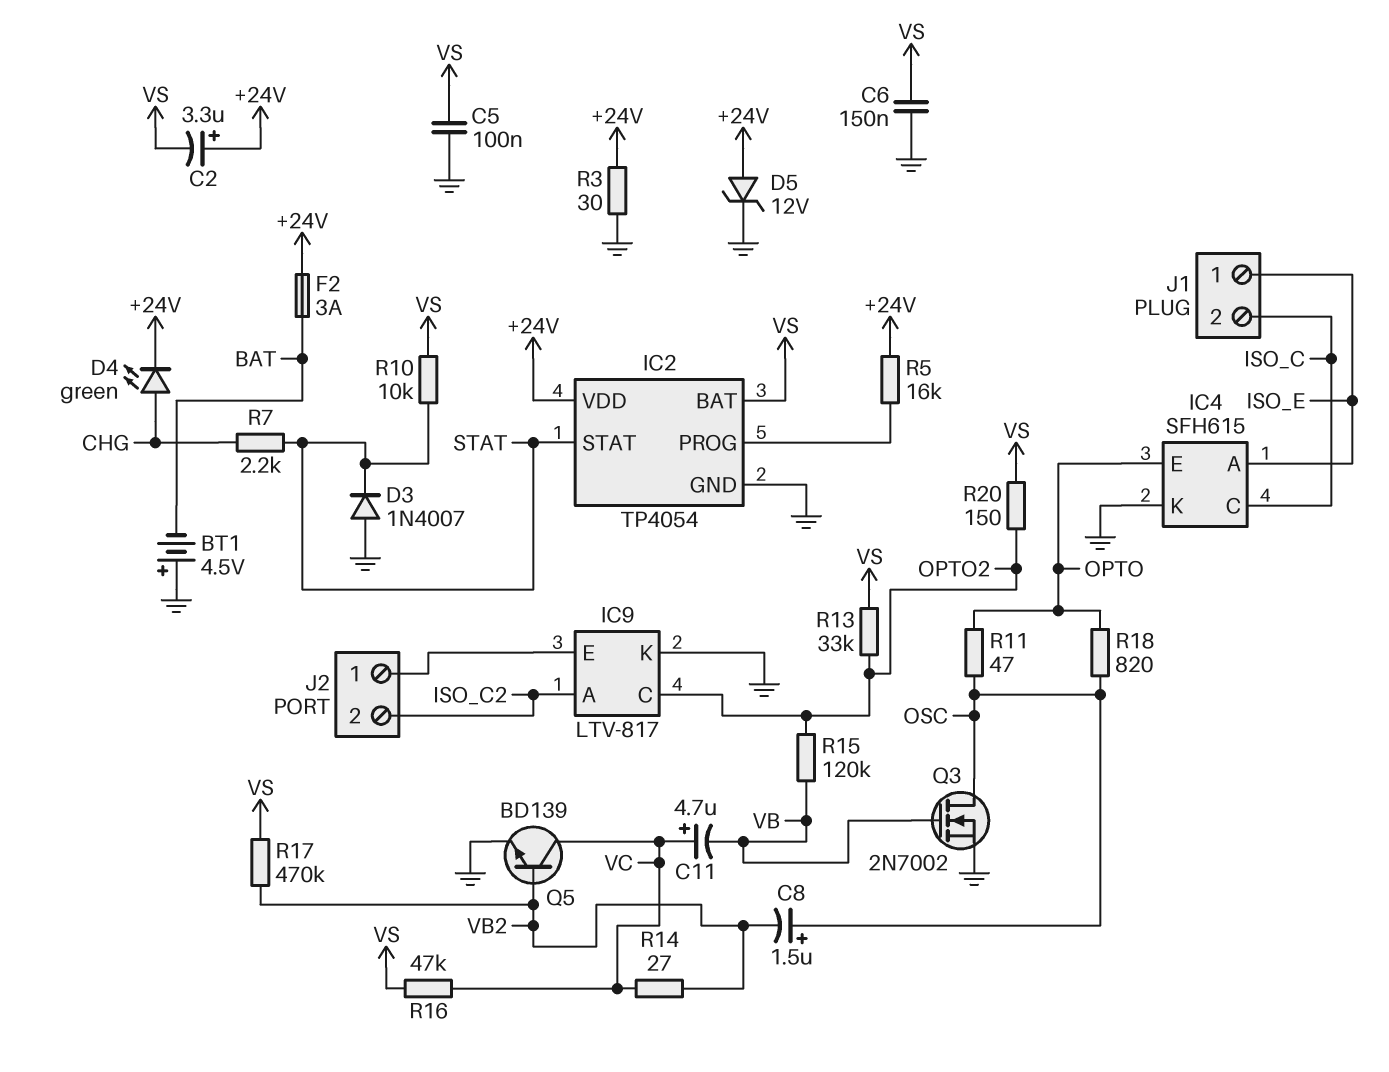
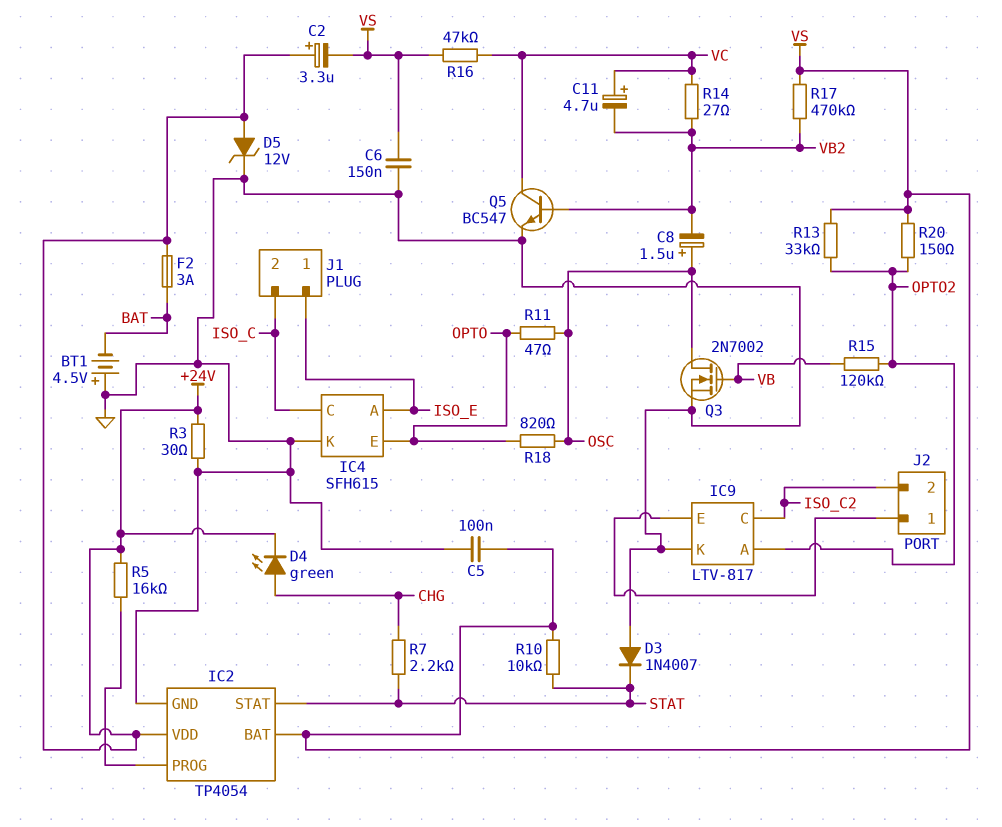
C11: 4.7uF (plus VC, minus VB) -> 4.7uF (plus VC, minus VB2)
IC9 pin A: ISO_C2 -> OPTO2
IC9 pin C: OPTO2 -> ISO_C2
Q5: NPN BD139 (B VB2, C VC, E GND) -> NPN BC547 (B VB2, C VC, E GND)

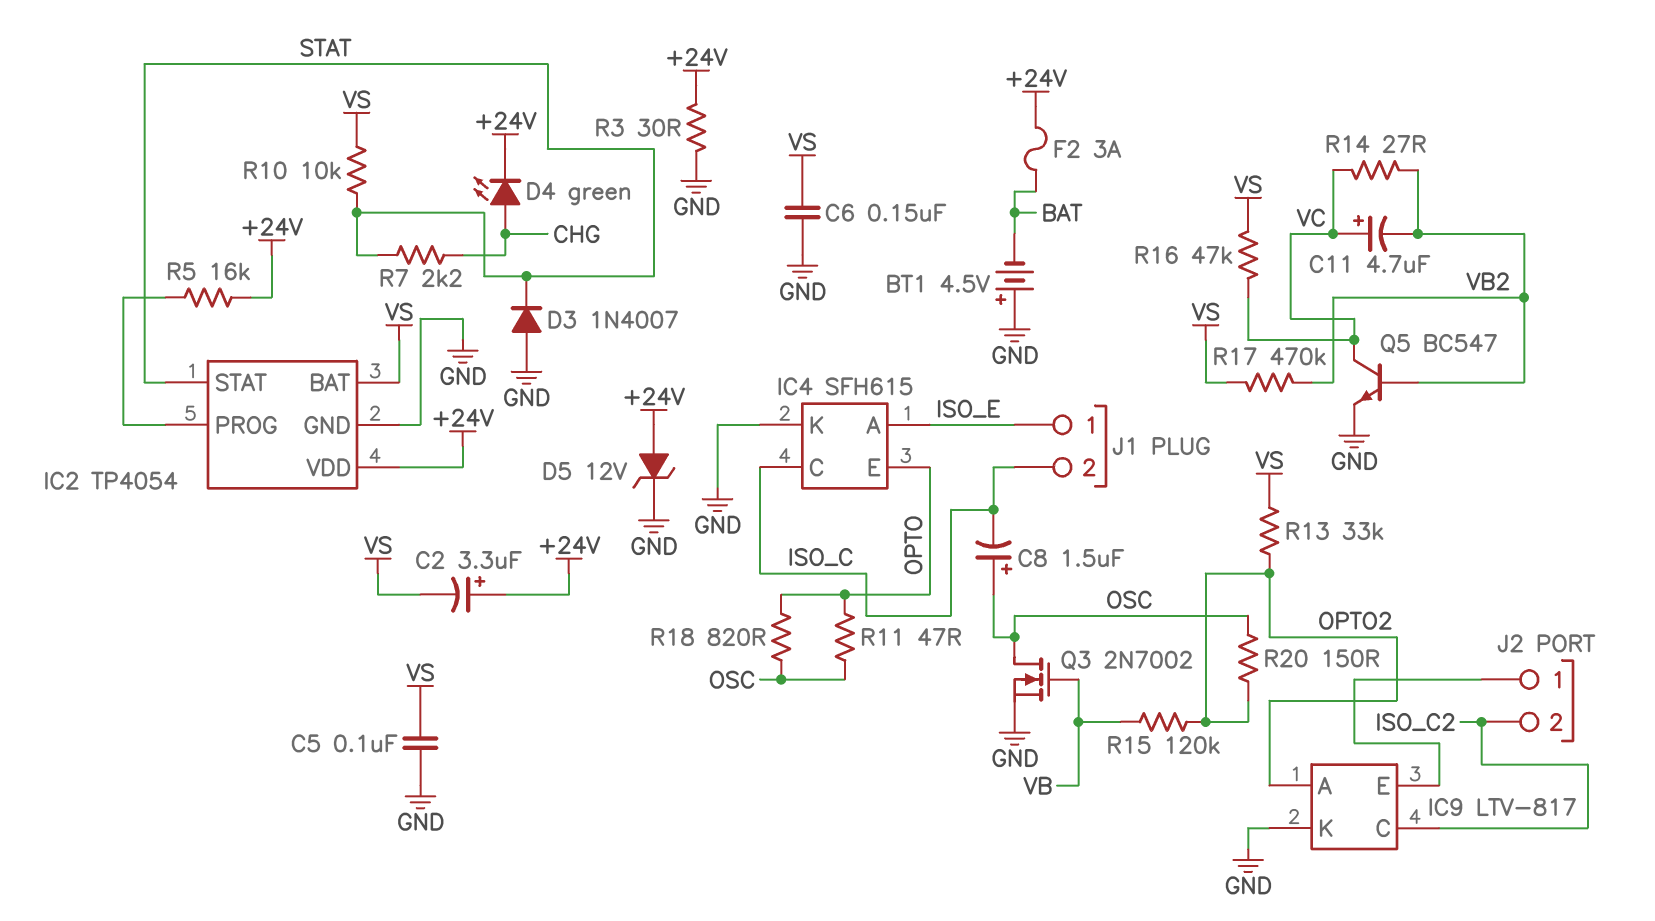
C8: 1.5uF (plus OSC, minus VB2) -> 1.5uF (plus OSC, minus ISO_C)
R20: 150 (OPTO2, VS) -> 150 (OPTO2, OSC)

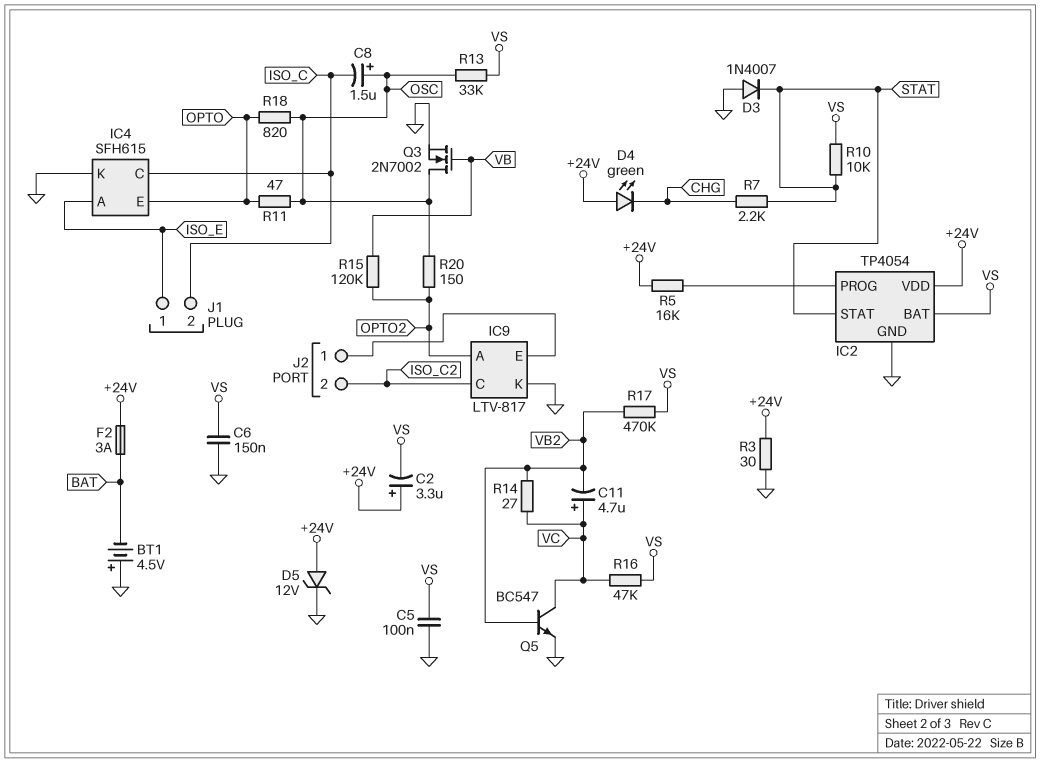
D4: LED green (A CHG, K +24V) -> LED green (A +24V, K CHG)
R13: 33k (OPTO2, VS) -> 33k (OSC, VS)

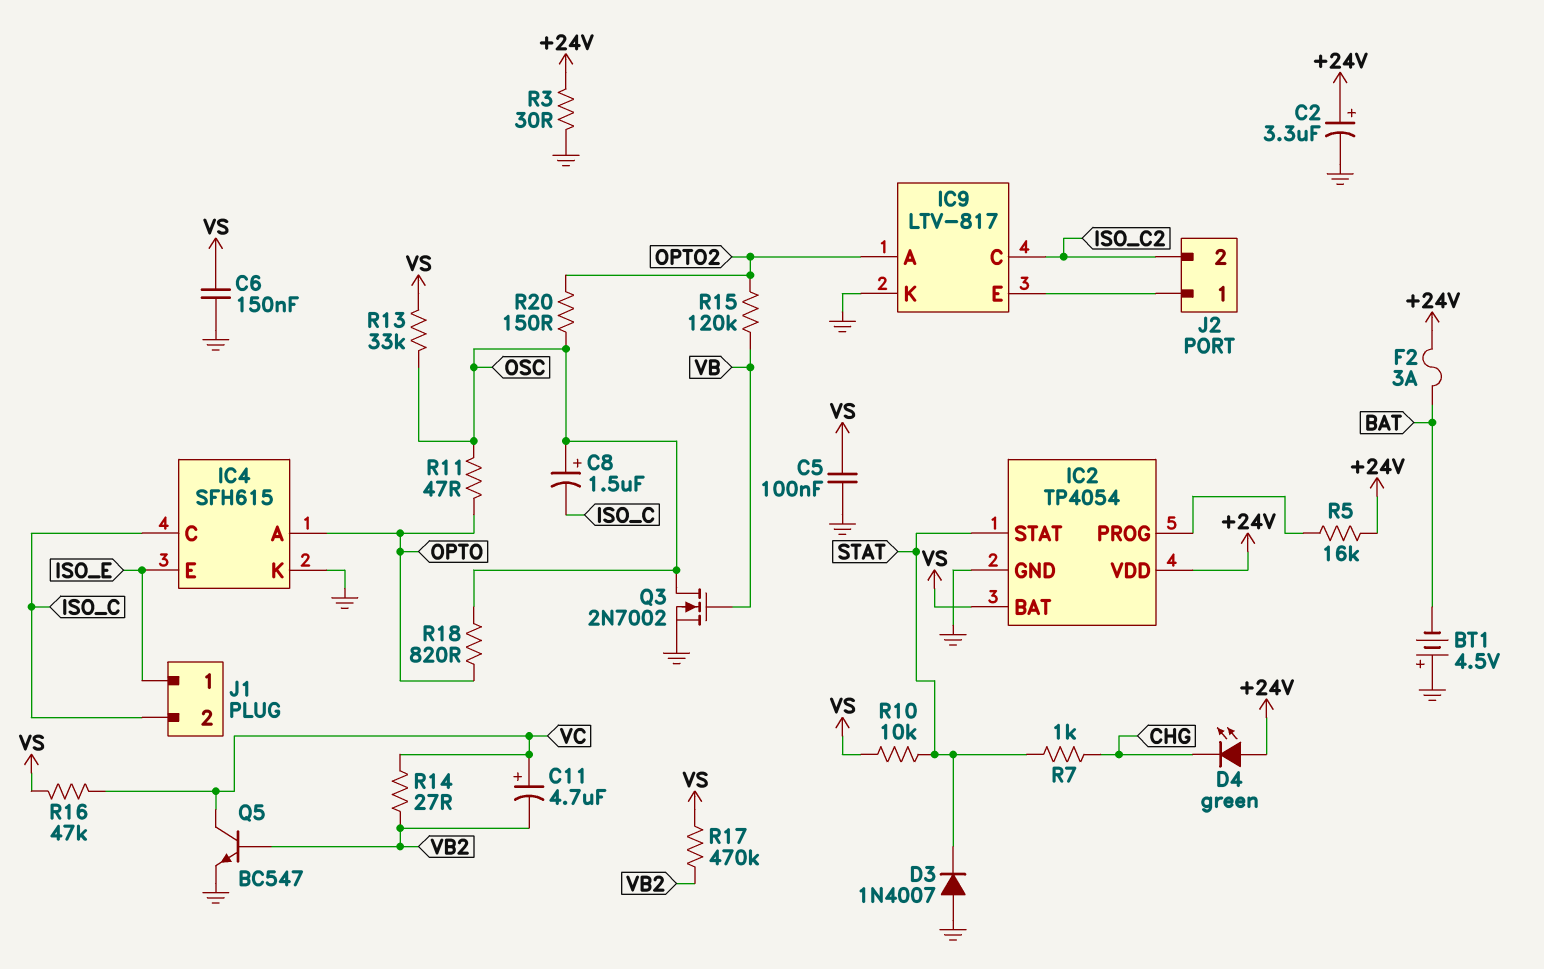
C2: 3.3uF (plus +24V, minus VS) -> 3.3uF (plus +24V, minus GND)
D5: zener 12V (A +24V, K GND) -> none
IC4 pin A: ISO_E -> OPTO
IC4 pin E: OPTO -> ISO_E
R7: 2.2k (CHG, STAT) -> 1k (CHG, STAT)

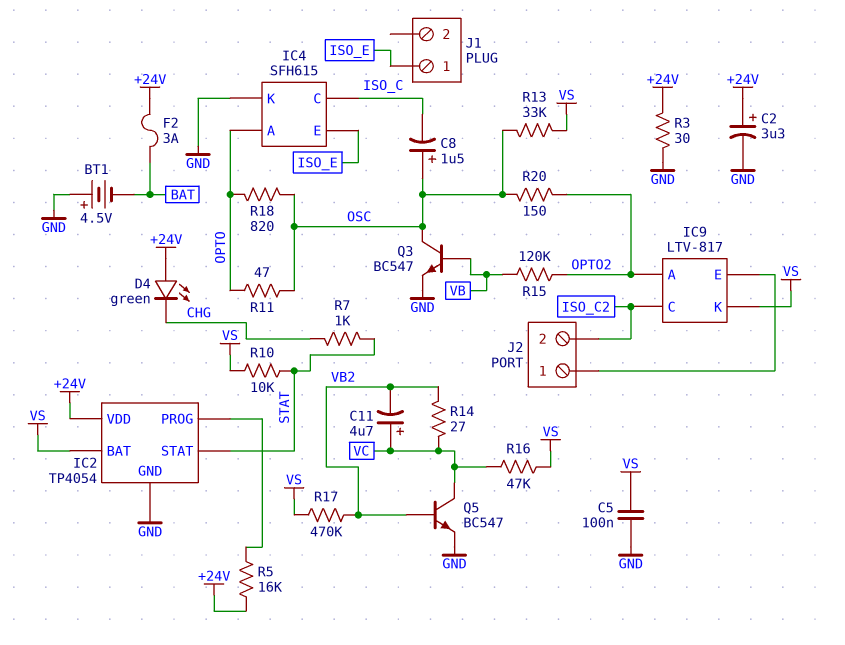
C6: 150nF (GND, VS) -> none
D3: diode 1N4007 (A GND, K STAT) -> none
IC9 pin K: GND -> VS
J1 pin 2: ISO_C -> none
Q3: NMOS 2N7002 (G VB, D OSC, S GND) -> NPN BC547 (B VB, C OSC, E GND)

